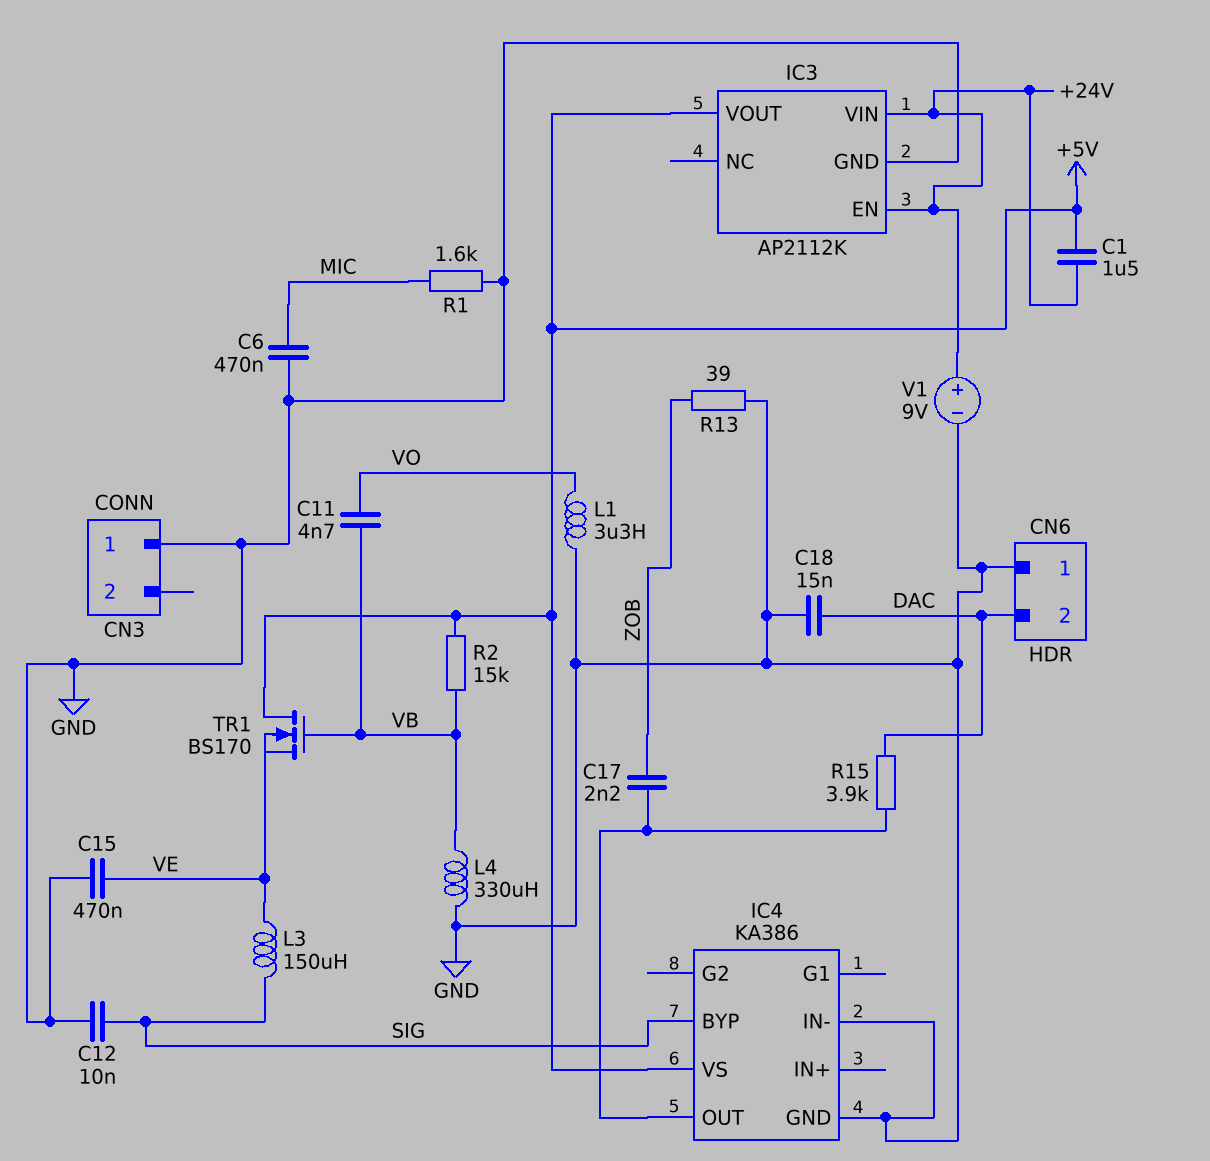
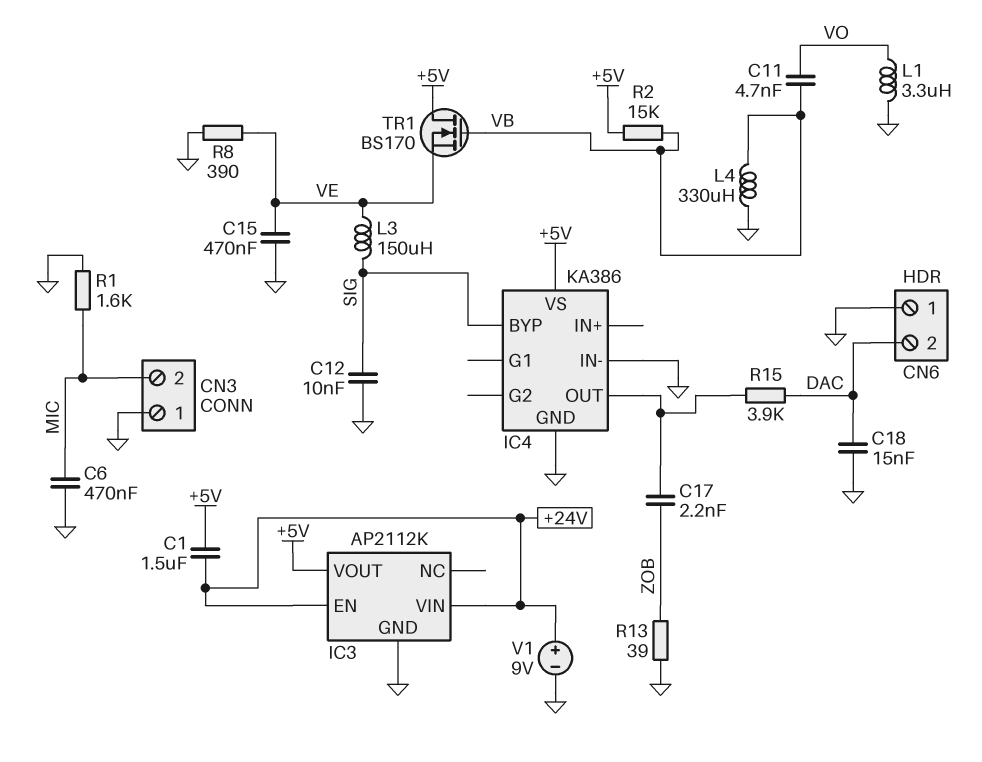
CN3 pin 2: none -> MIC
R8: none -> 390 (GND, VE)

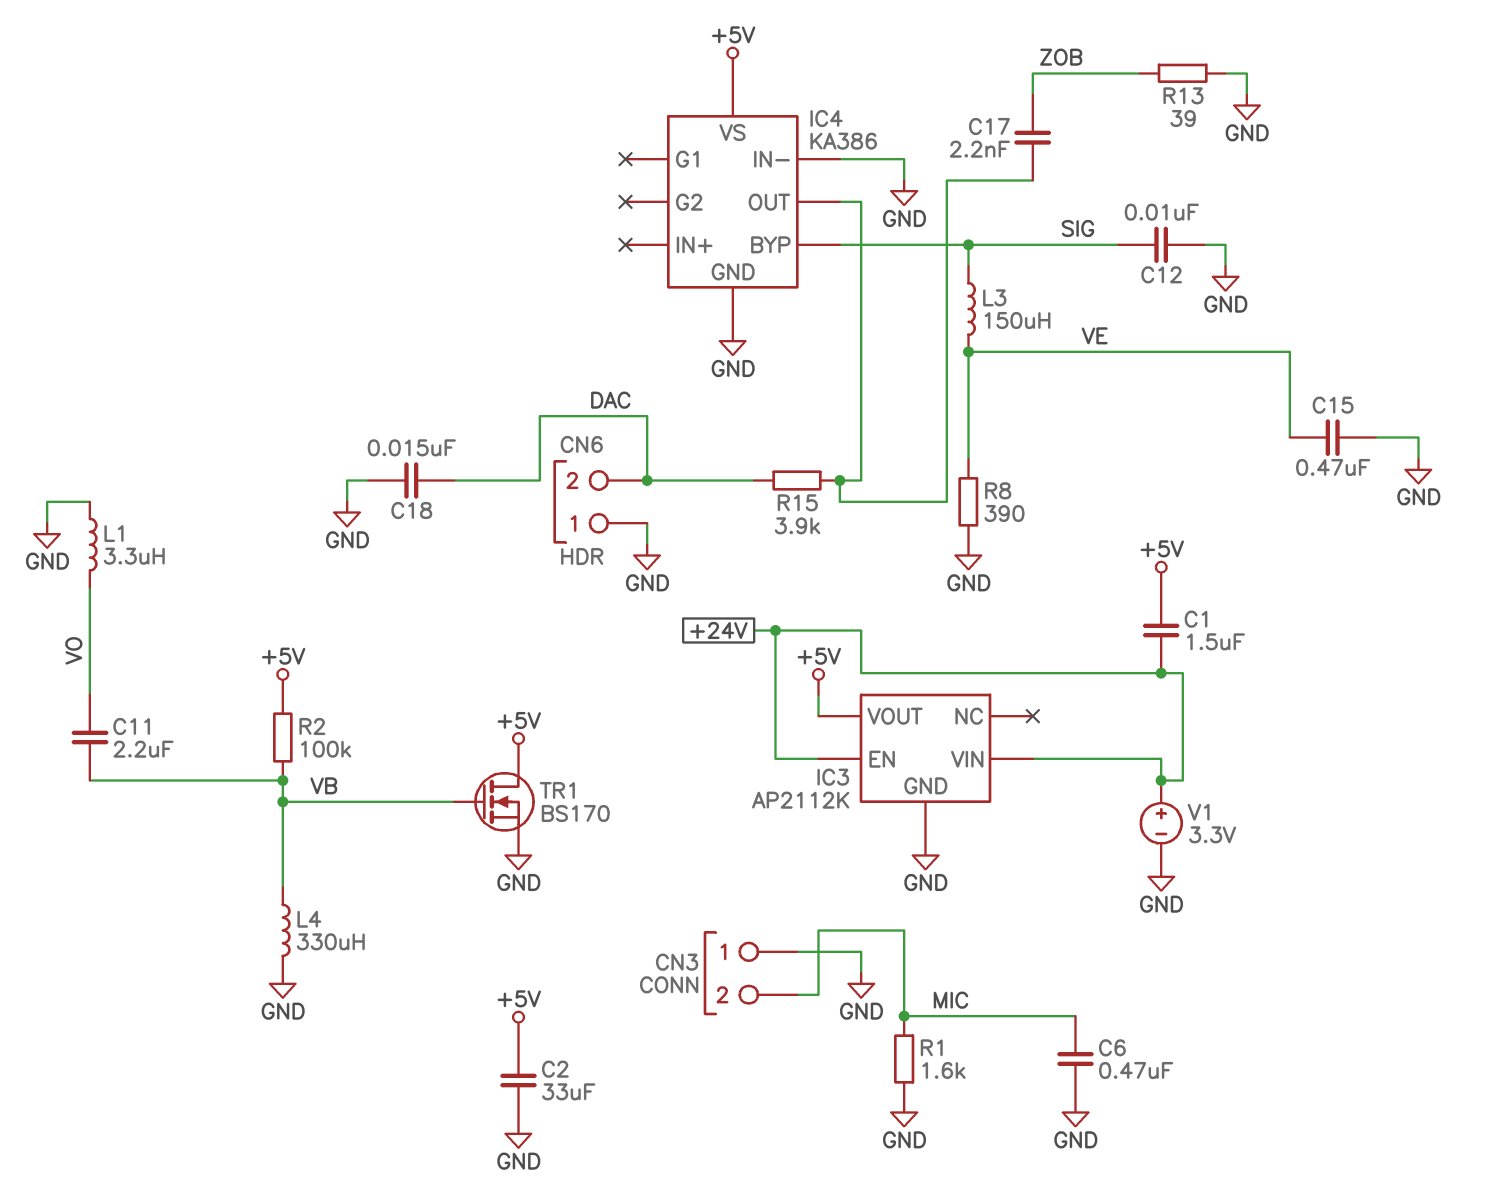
C2: none -> 33uF (+5V, GND)
C11: 4.7nF (VB, VO) -> 2.2uF (VB, VO)
R2: 15k (+5V, VB) -> 100k (+5V, VB)
TR1: NMOS BS170 (G VB, D +5V, S VE) -> NMOS BS170 (G VB, D +5V, S GND)
V1: 9V (plus +24V, minus GND) -> 3.3V (plus +24V, minus GND)

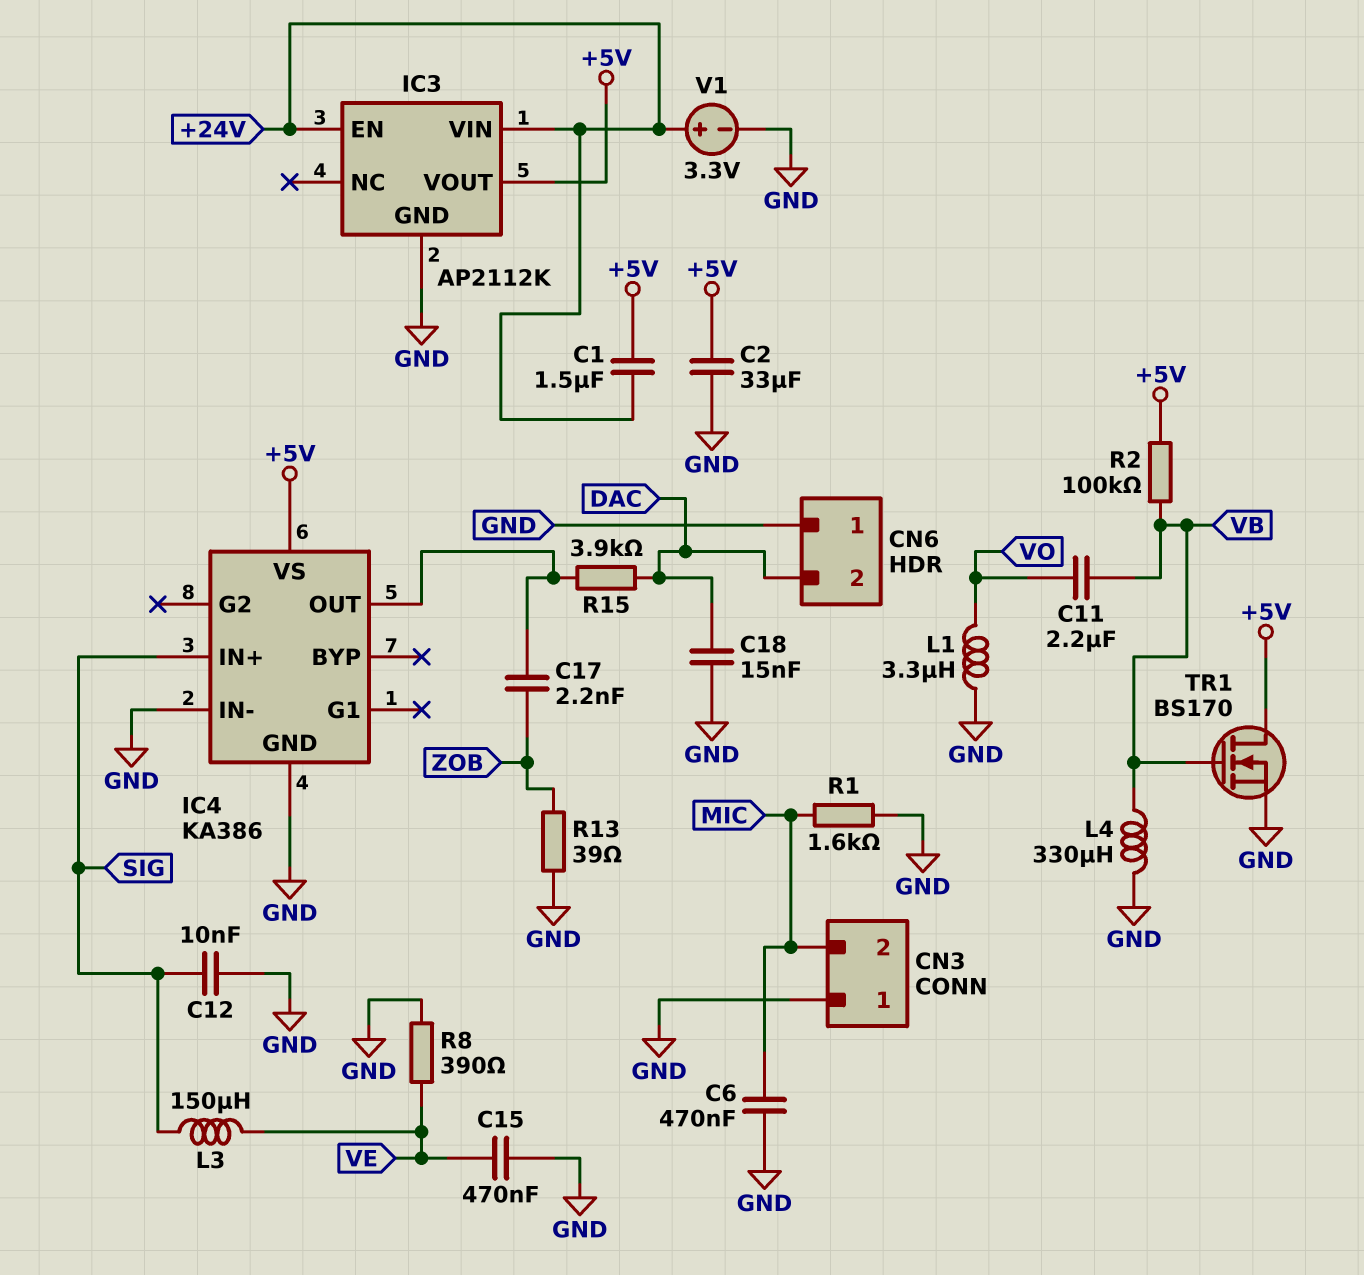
IC4 pin BYP: SIG -> none
IC4 pin IN+: none -> SIG

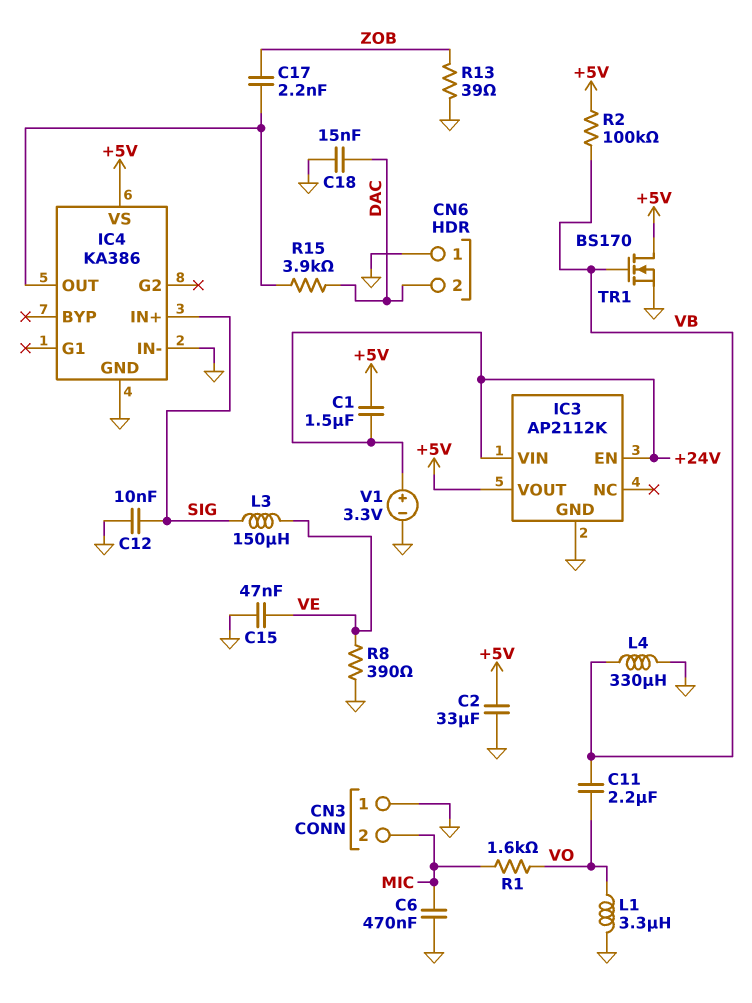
C15: 470nF (GND, VE) -> 47nF (GND, VE)
R1: 1.6k (GND, MIC) -> 1.6k (MIC, VO)

